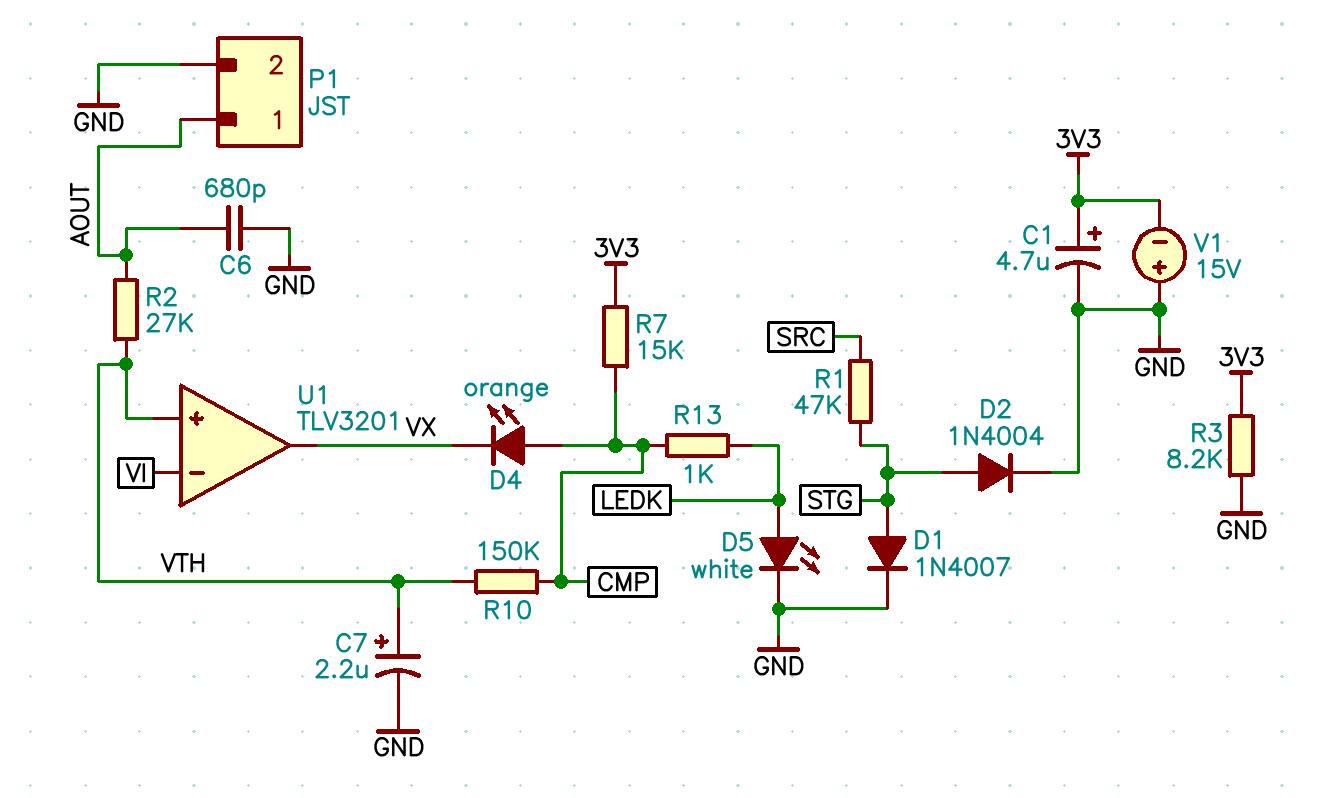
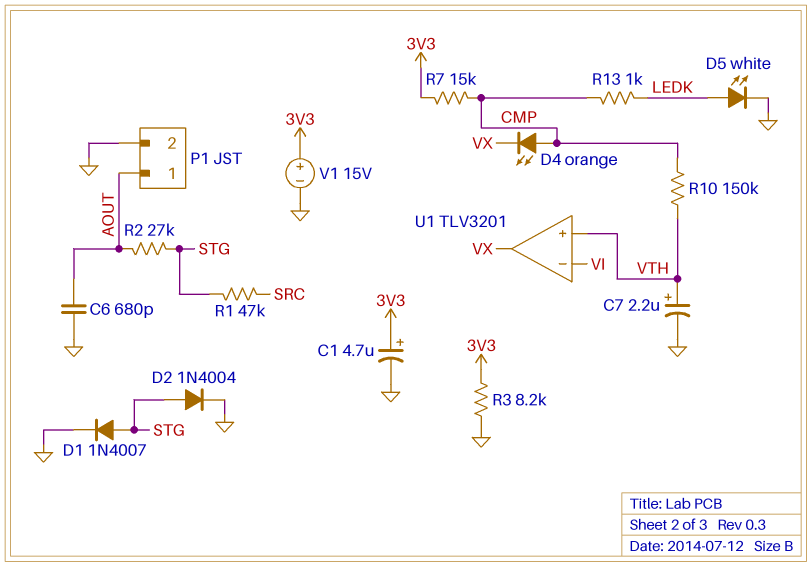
R2: 27k (AOUT, VTH) -> 27k (AOUT, STG)
V1: 15V (plus GND, minus 3V3) -> 15V (plus 3V3, minus GND)

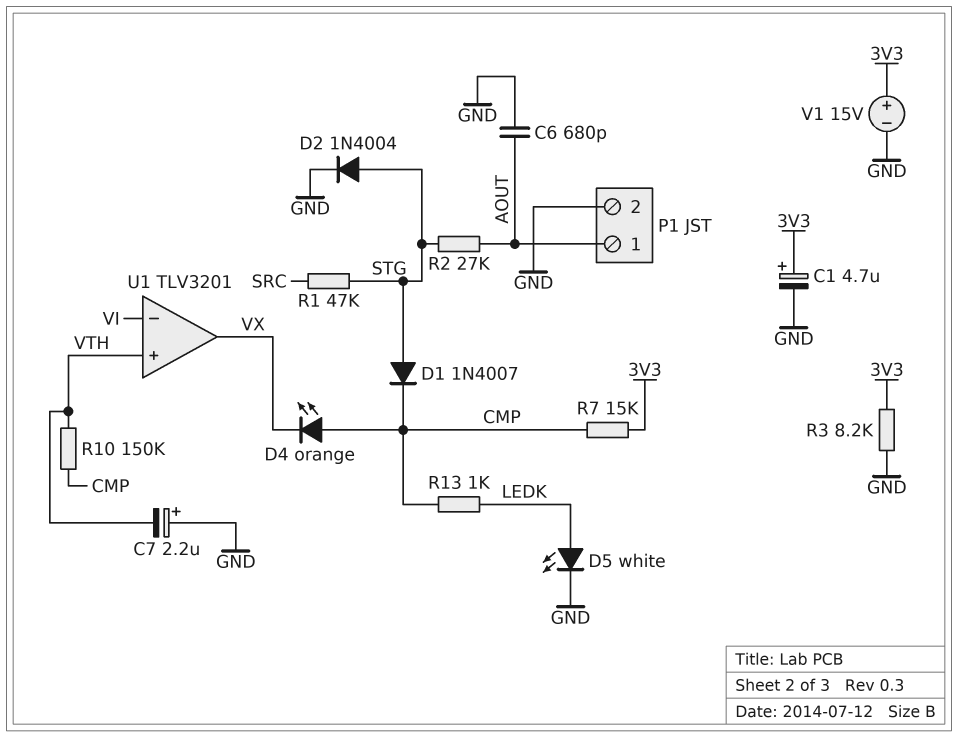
C7: 2.2uF (plus VTH, minus GND) -> 2.2uF (plus GND, minus VTH)
D1: diode 1N4007 (A STG, K GND) -> diode 1N4007 (A STG, K CMP)

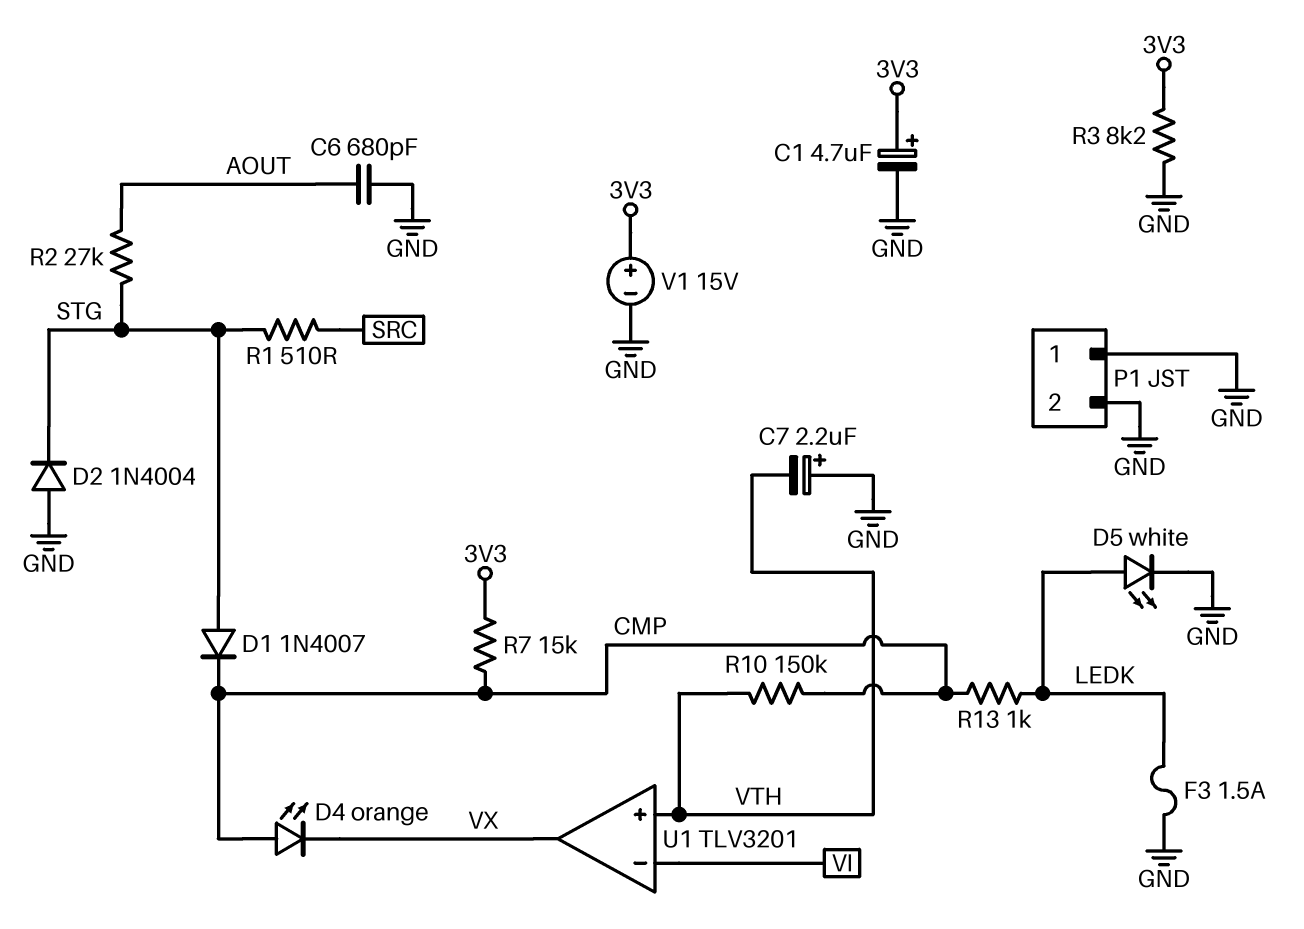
D2: diode 1N4004 (A STG, K GND) -> diode 1N4004 (A GND, K STG)
F3: none -> 1.5A (GND, LEDK)
P1 pin 1: AOUT -> GND
R1: 47k (SRC, STG) -> 510 (SRC, STG)

